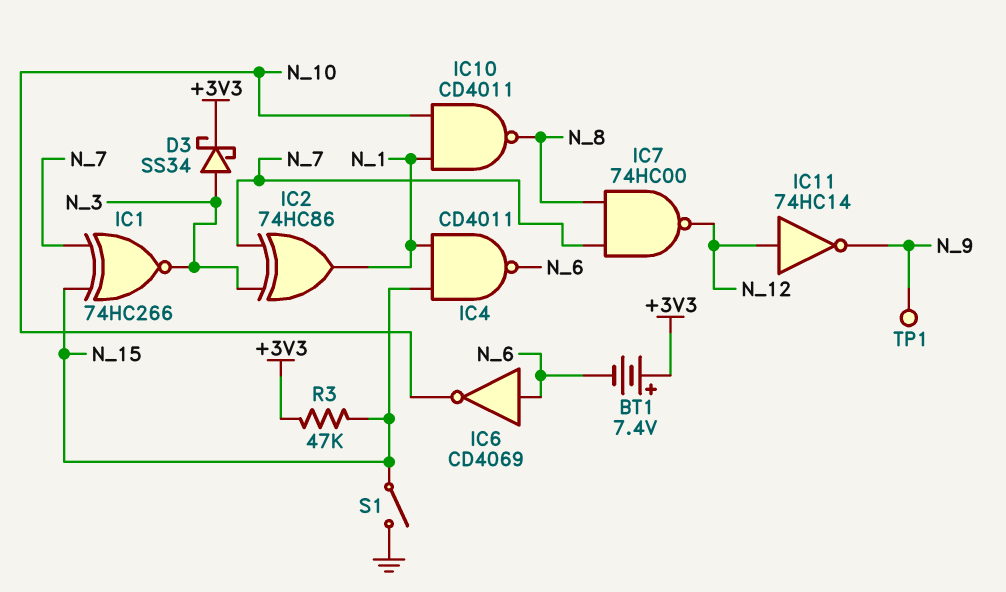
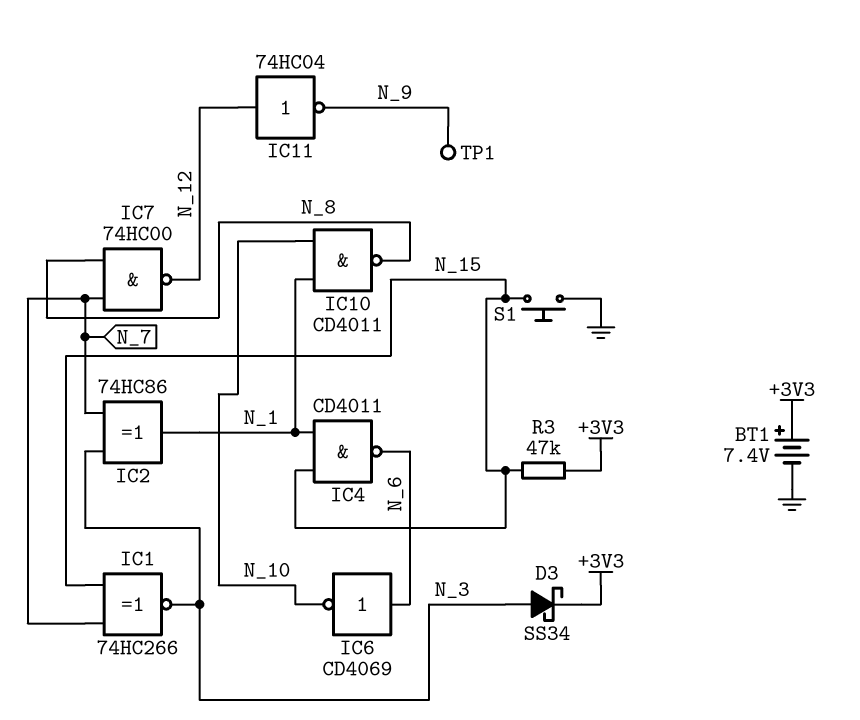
BT1: 7.4V (plus +3V3, minus N_6) -> 7.4V (plus +3V3, minus GND)
IC11: NOT 74HC14 (in N_12, out N_9) -> NOT 74HC04 (in N_12, out N_9)
S1: switch (GND, N_15) -> button (GND, N_15)

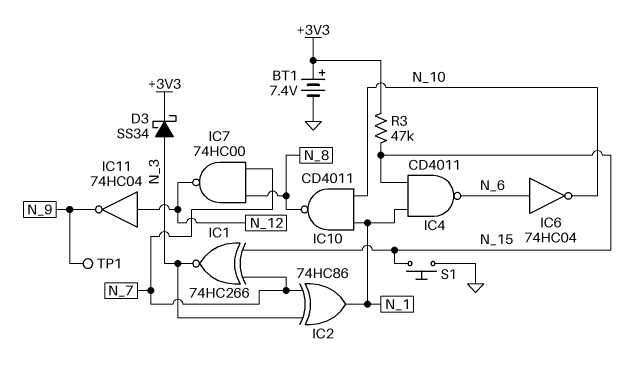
IC6: NOT CD4069 (in N_6, out N_10) -> NOT 74HC04 (in N_6, out N_10)

